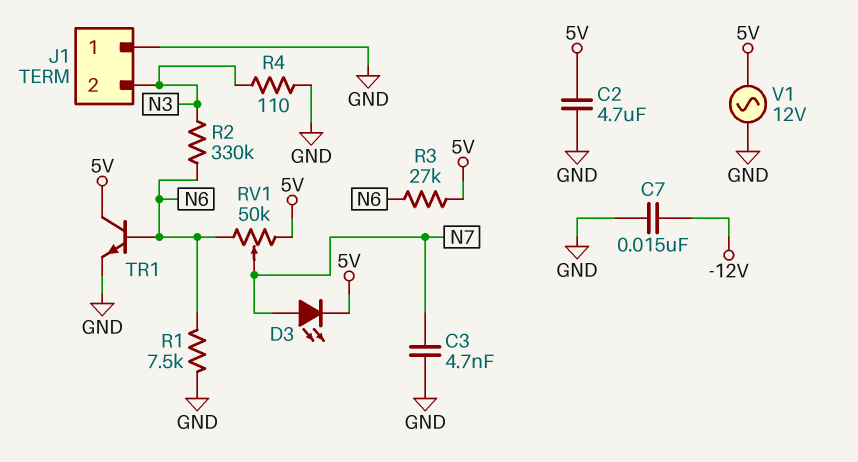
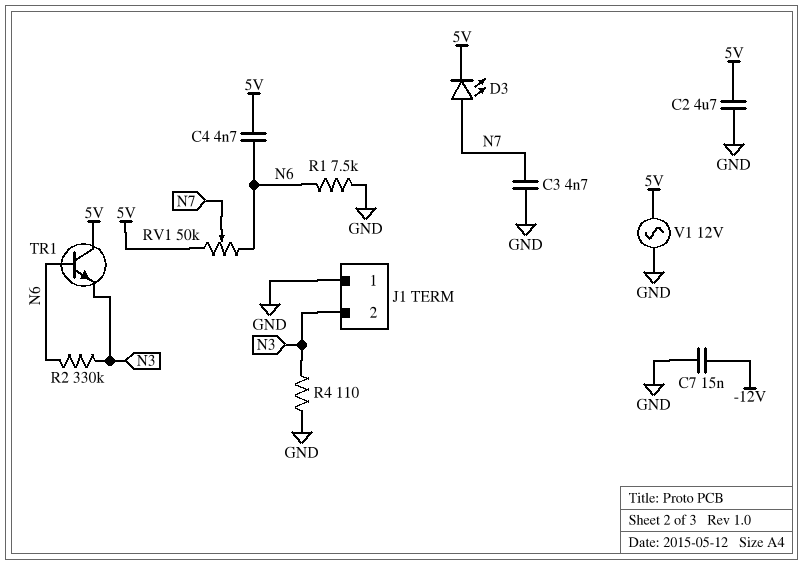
C4: none -> 4.7nF (5V, N6)
R3: 27k (5V, N6) -> none
TR1: NPN (B N6, C 5V, E GND) -> NPN (B N6, C 5V, E N3)

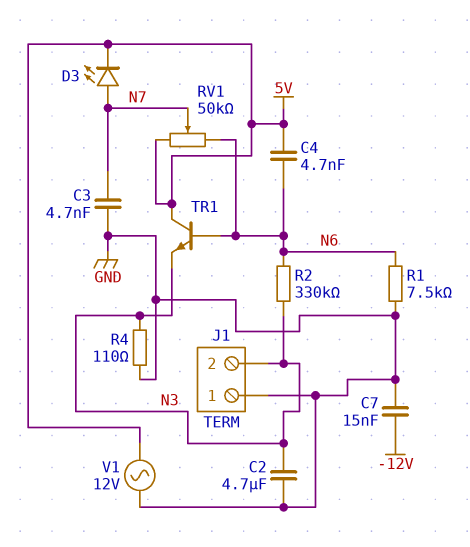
C2: 4.7uF (5V, GND) -> 4.7uF (GND, N3)

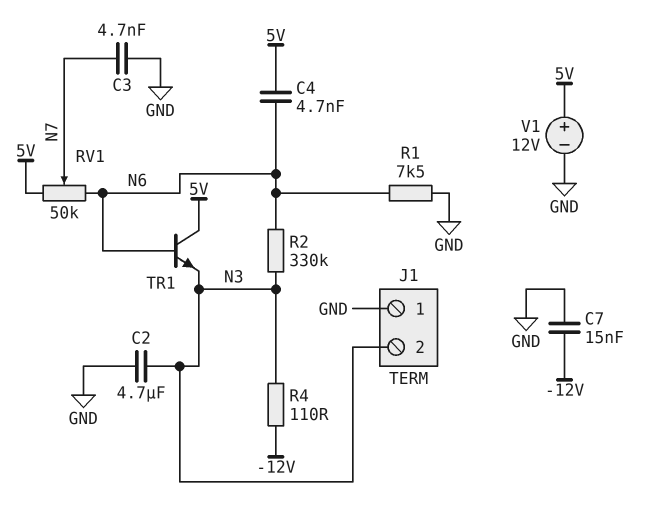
D3: LED (A N7, K 5V) -> none
R4: 110 (GND, N3) -> 110 (-12V, N3)
V1: AC 12V (5V, GND) -> 12V (plus 5V, minus GND)

